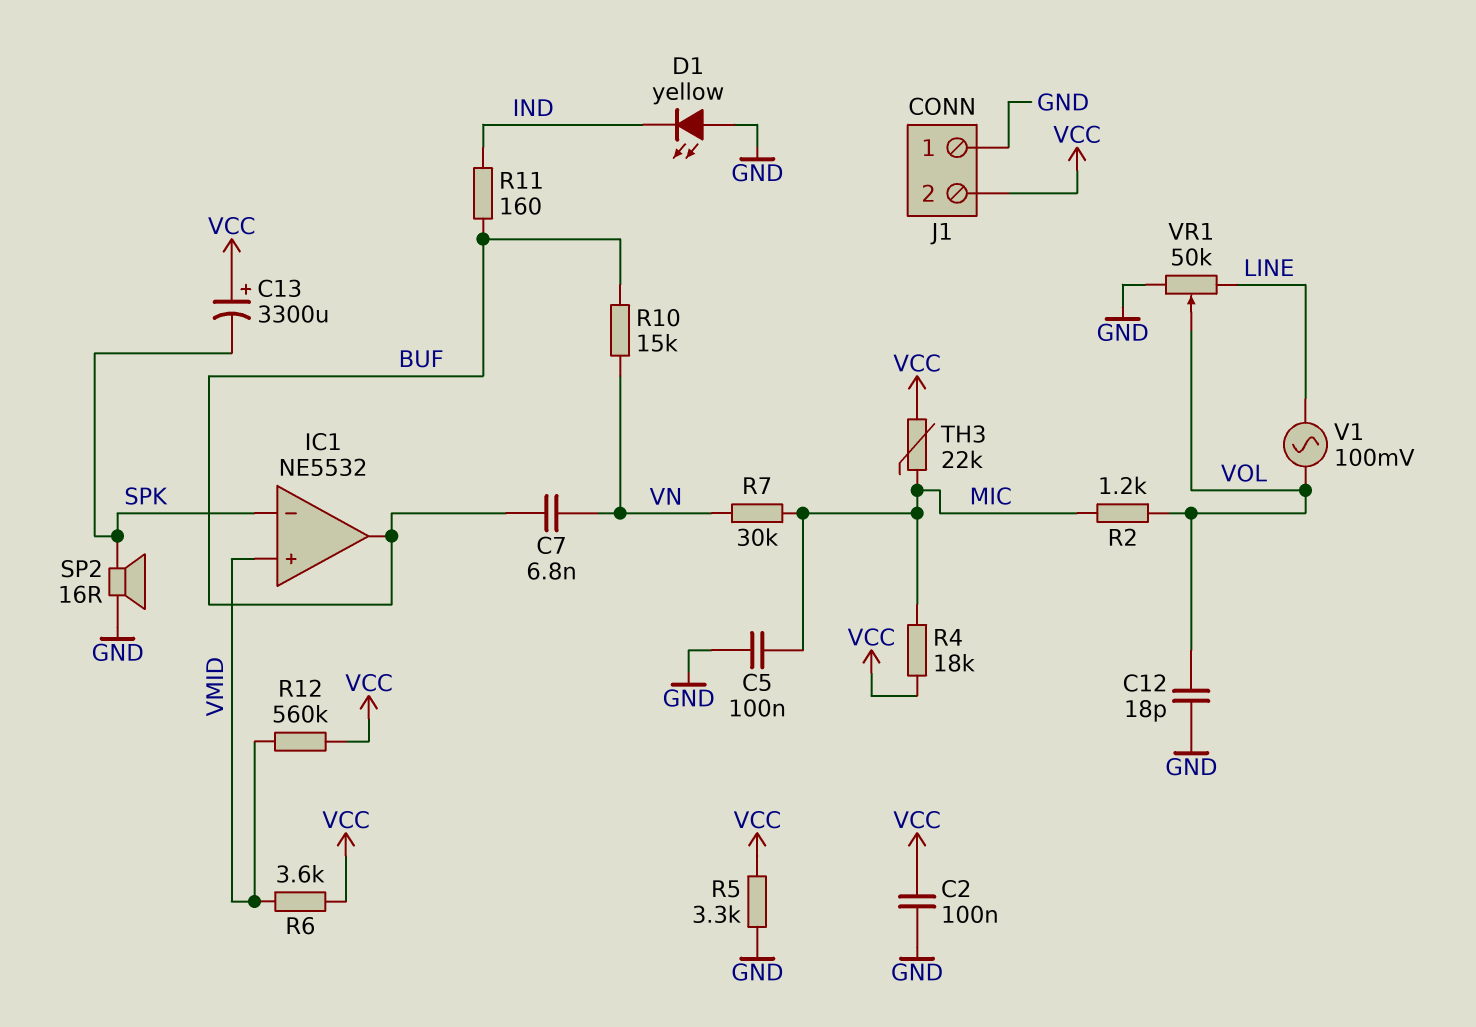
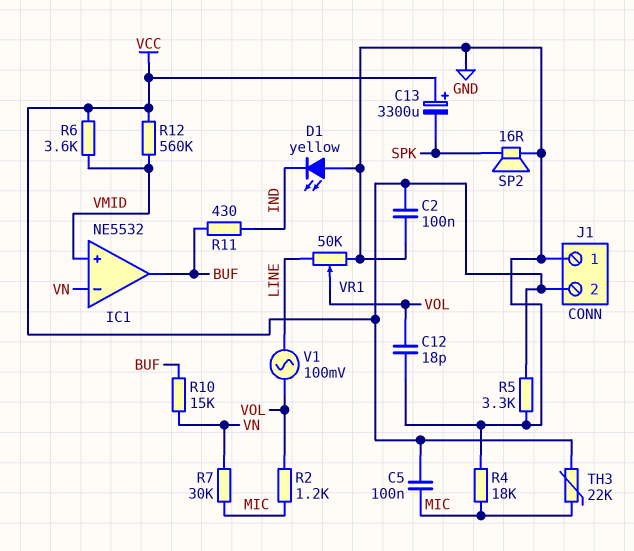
C5: 100nF (GND, MIC) -> 100nF (MIC, VCC)
C7: 6.8nF (BUF, VN) -> none
IC1 pin in-: SPK -> VN
R4: 18k (MIC, VCC) -> 18k (GND, MIC)
R11: 160 (BUF, IND) -> 430 (BUF, IND)

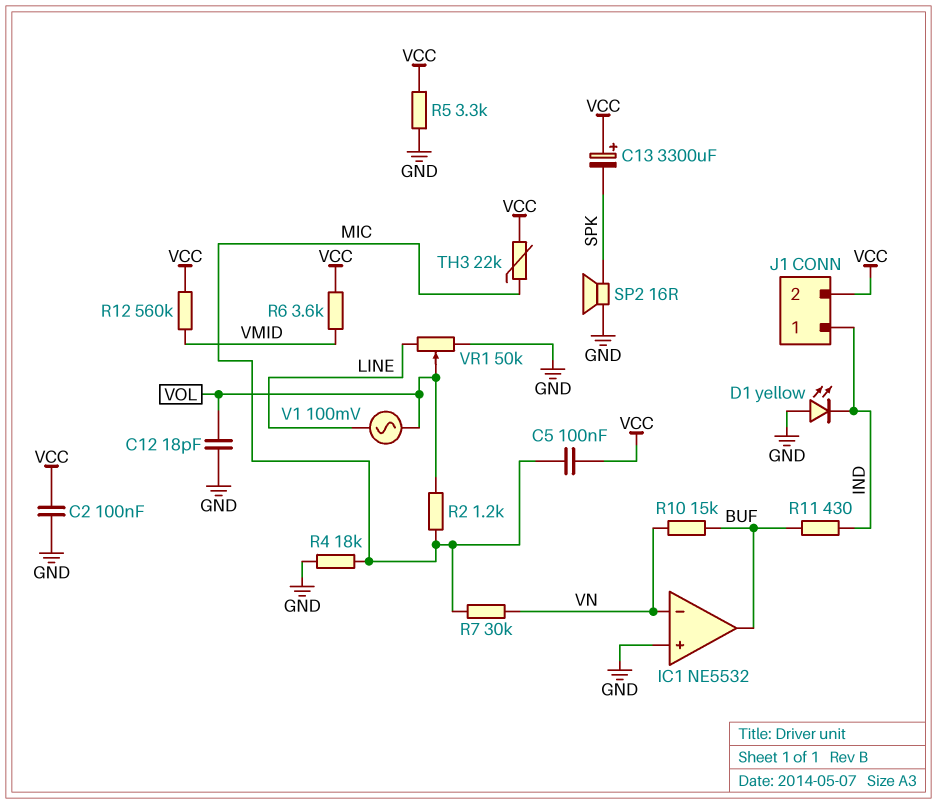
IC1 pin in+: VMID -> GND
J1 pin 1: GND -> IND

